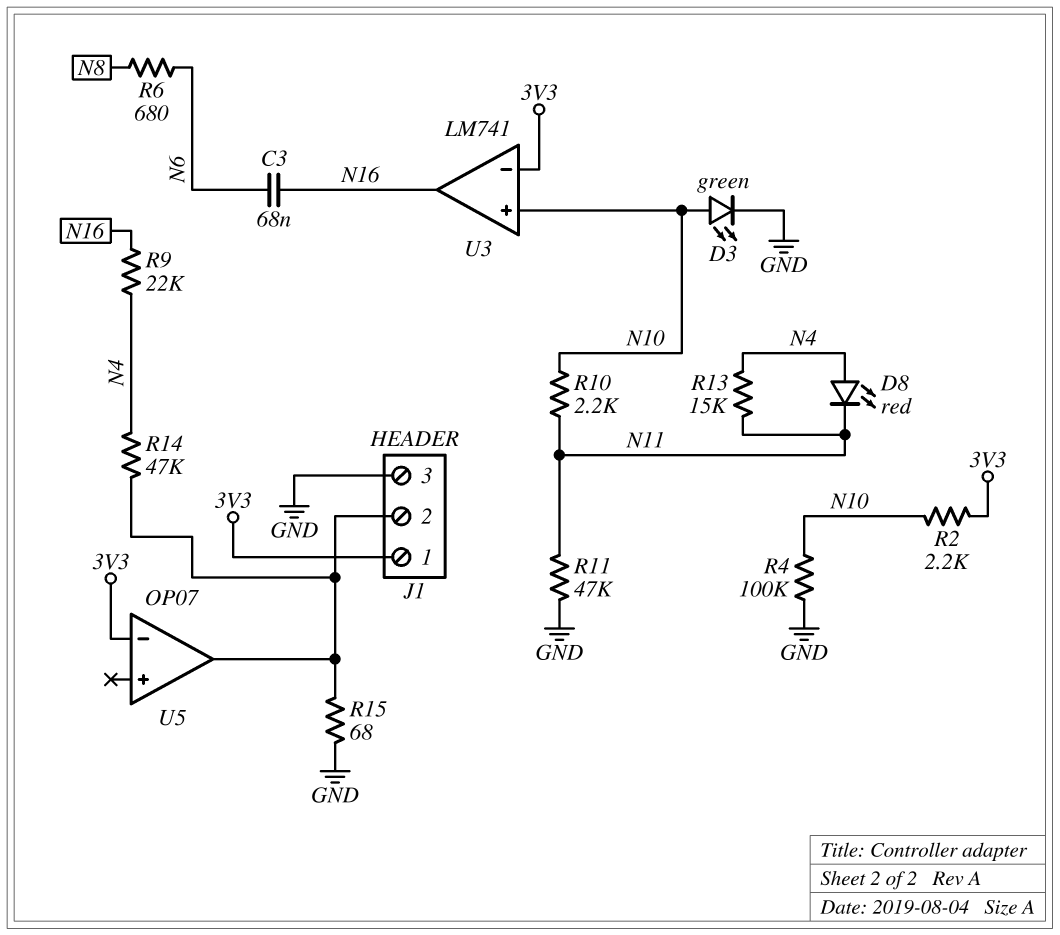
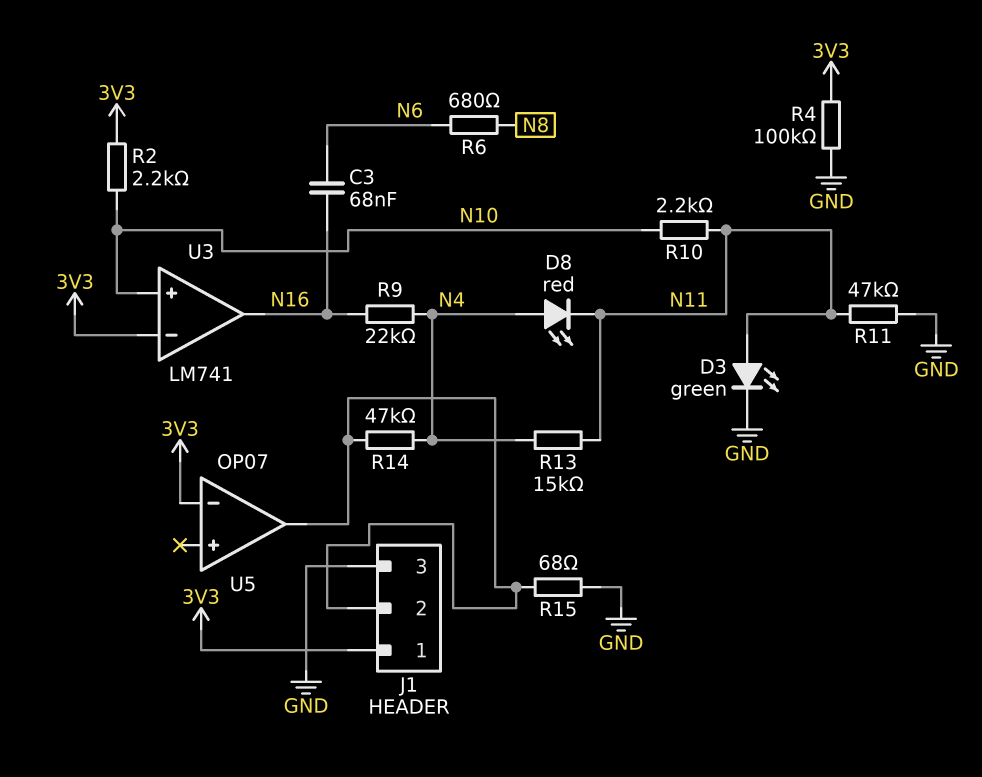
D3: LED green (A N10, K GND) -> LED green (A N11, K GND)
R4: 100k (GND, N10) -> 100k (3V3, GND)

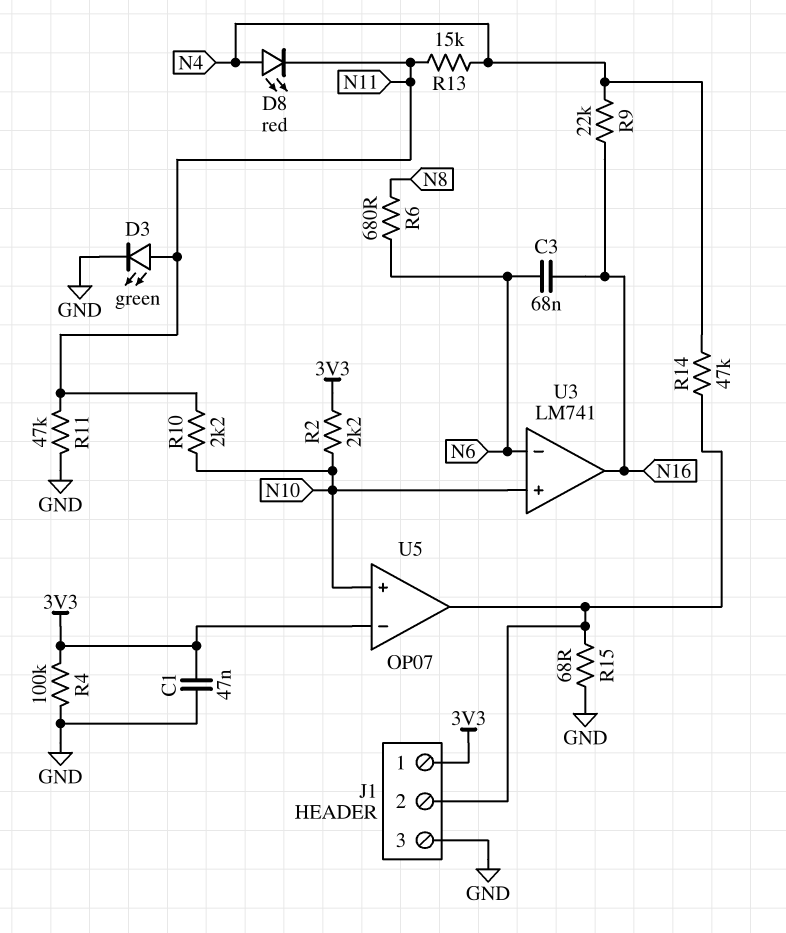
C1: none -> 47nF (3V3, GND)
U3 pin in-: 3V3 -> N6
U5 pin in+: none -> N10

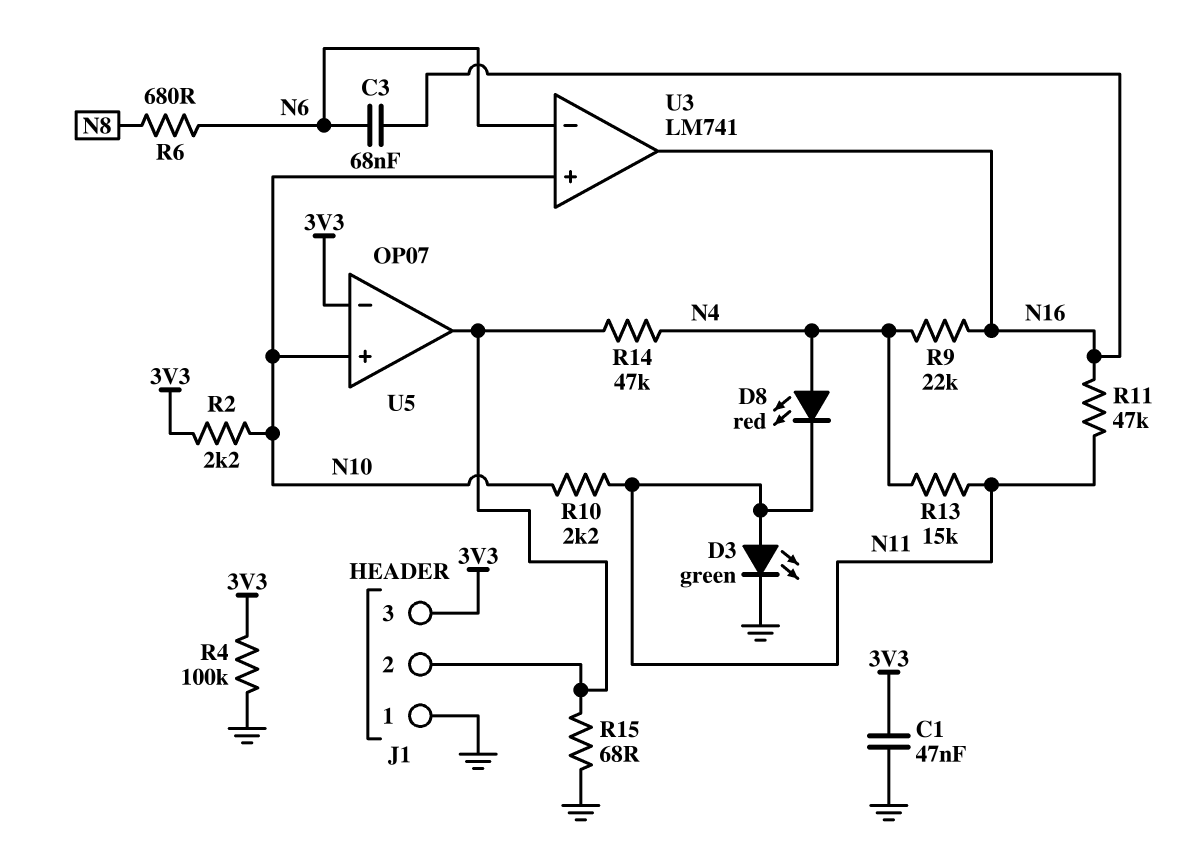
J1 pin 1: 3V3 -> GND
J1 pin 3: GND -> 3V3
R11: 47k (GND, N11) -> 47k (N11, N16)

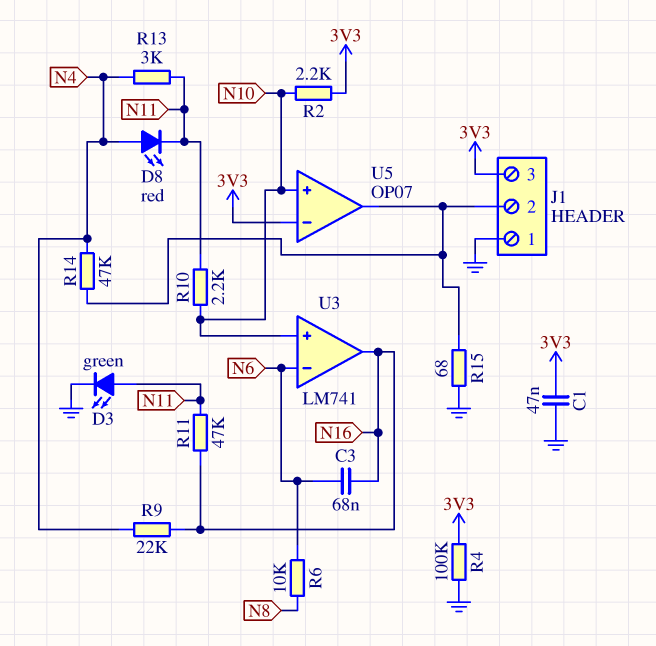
R6: 680 (N6, N8) -> 10k (N6, N8)
R13: 15k (N4, N11) -> 3k (N4, N11)

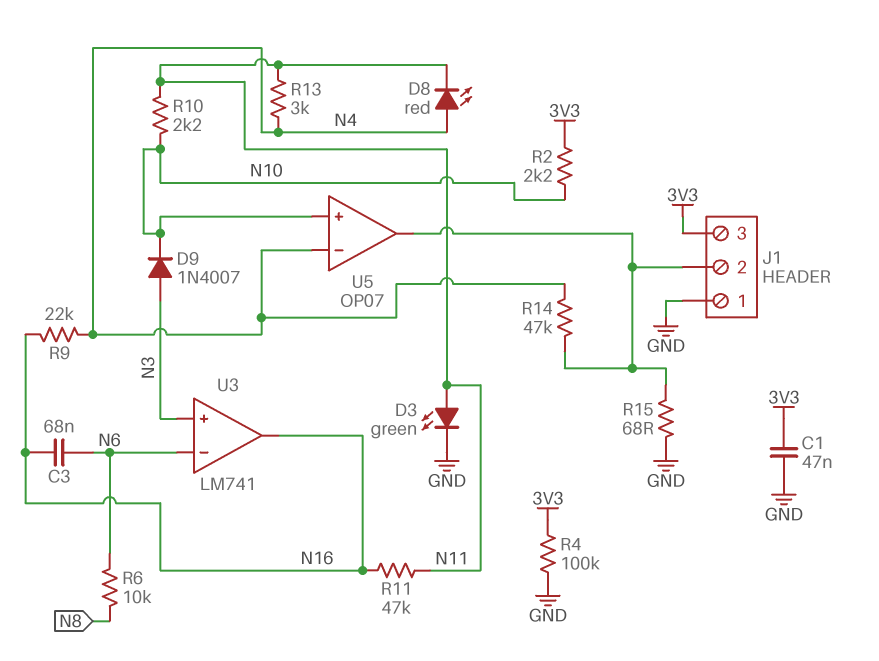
D9: none -> diode 1N4007 (A N3, K N10)
U3 pin in+: N10 -> N3
U5 pin in-: 3V3 -> N4

